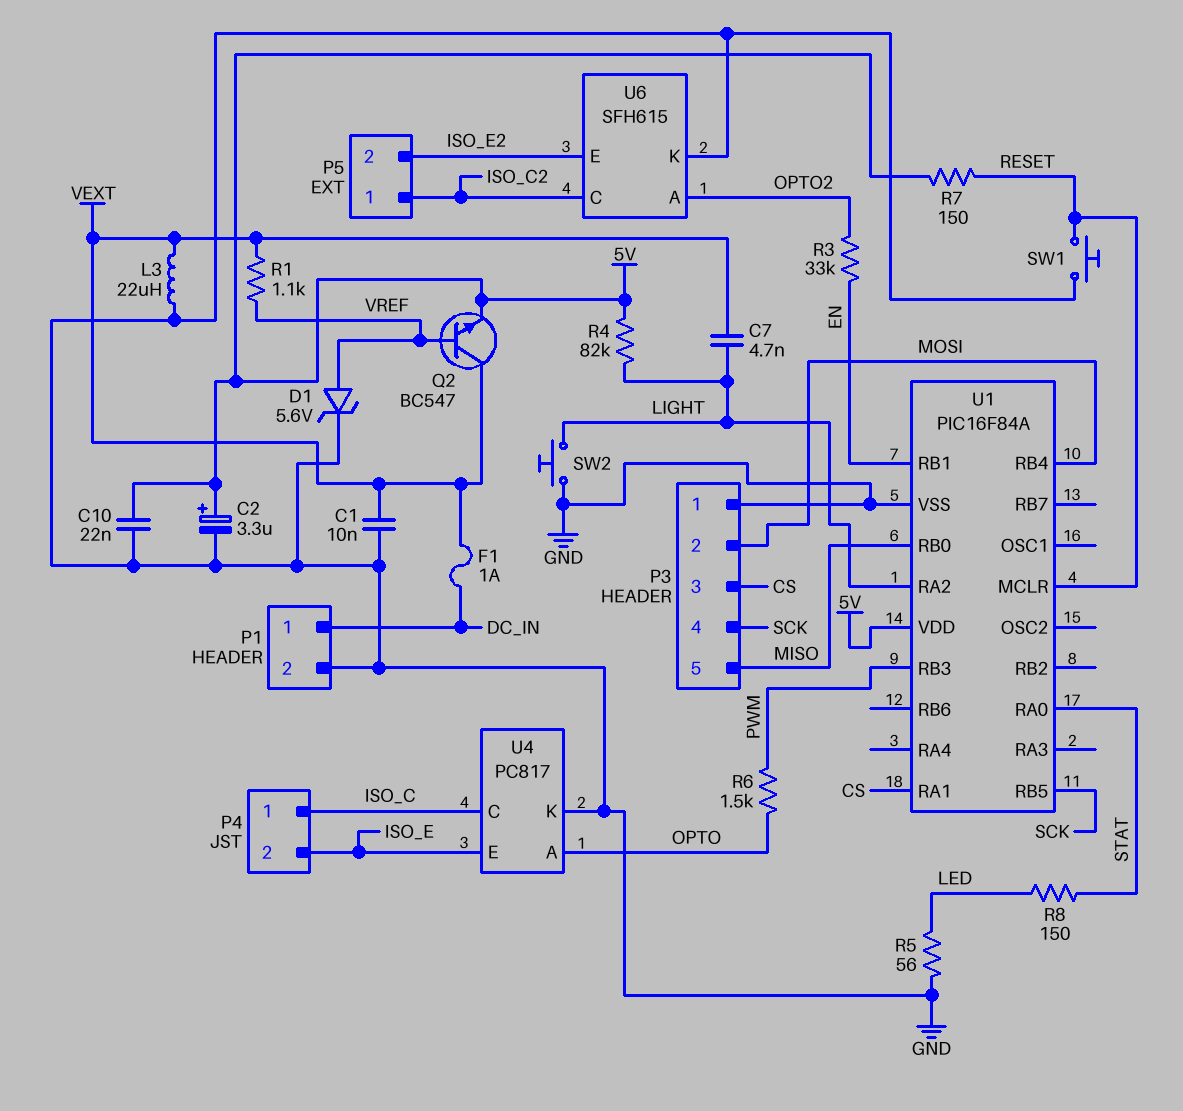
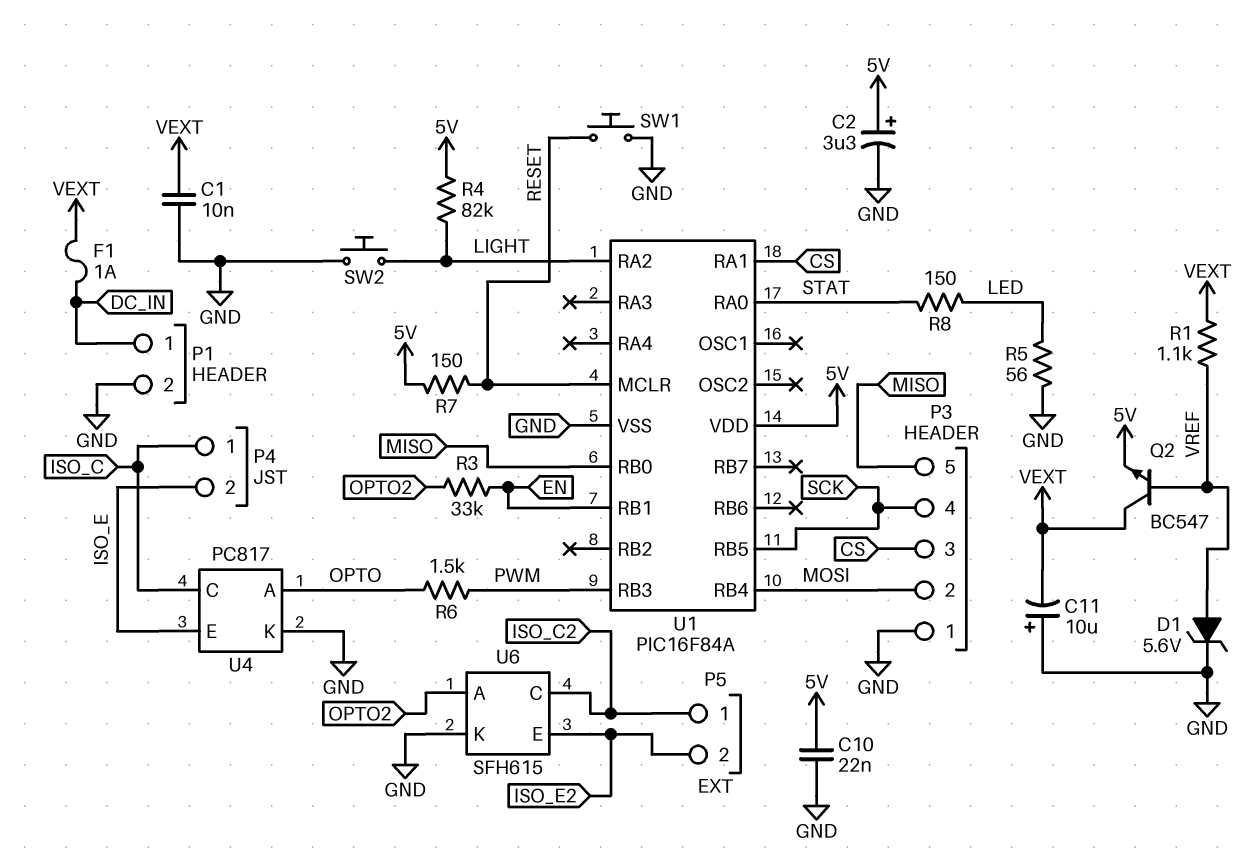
C7: 4.7nF (LIGHT, VEXT) -> none
C11: none -> 10uF (plus GND, minus VEXT)
L3: 22uH (GND, VEXT) -> none

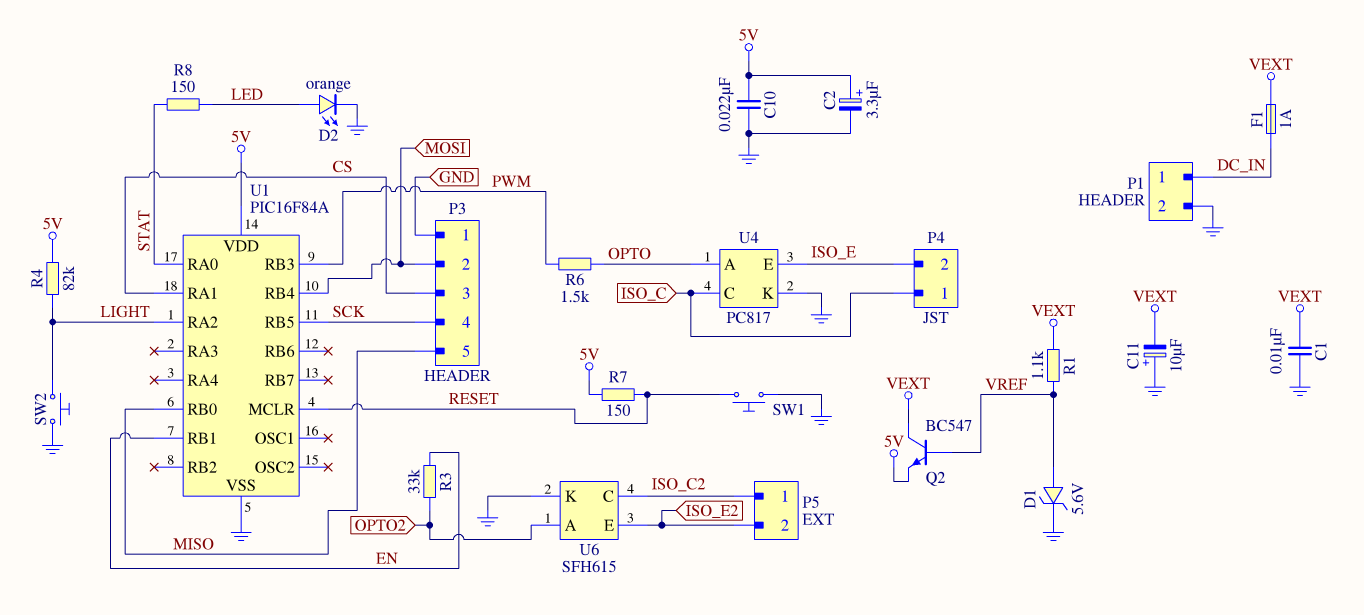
D2: none -> LED orange (A LED, K GND)
R5: 56 (GND, LED) -> none

